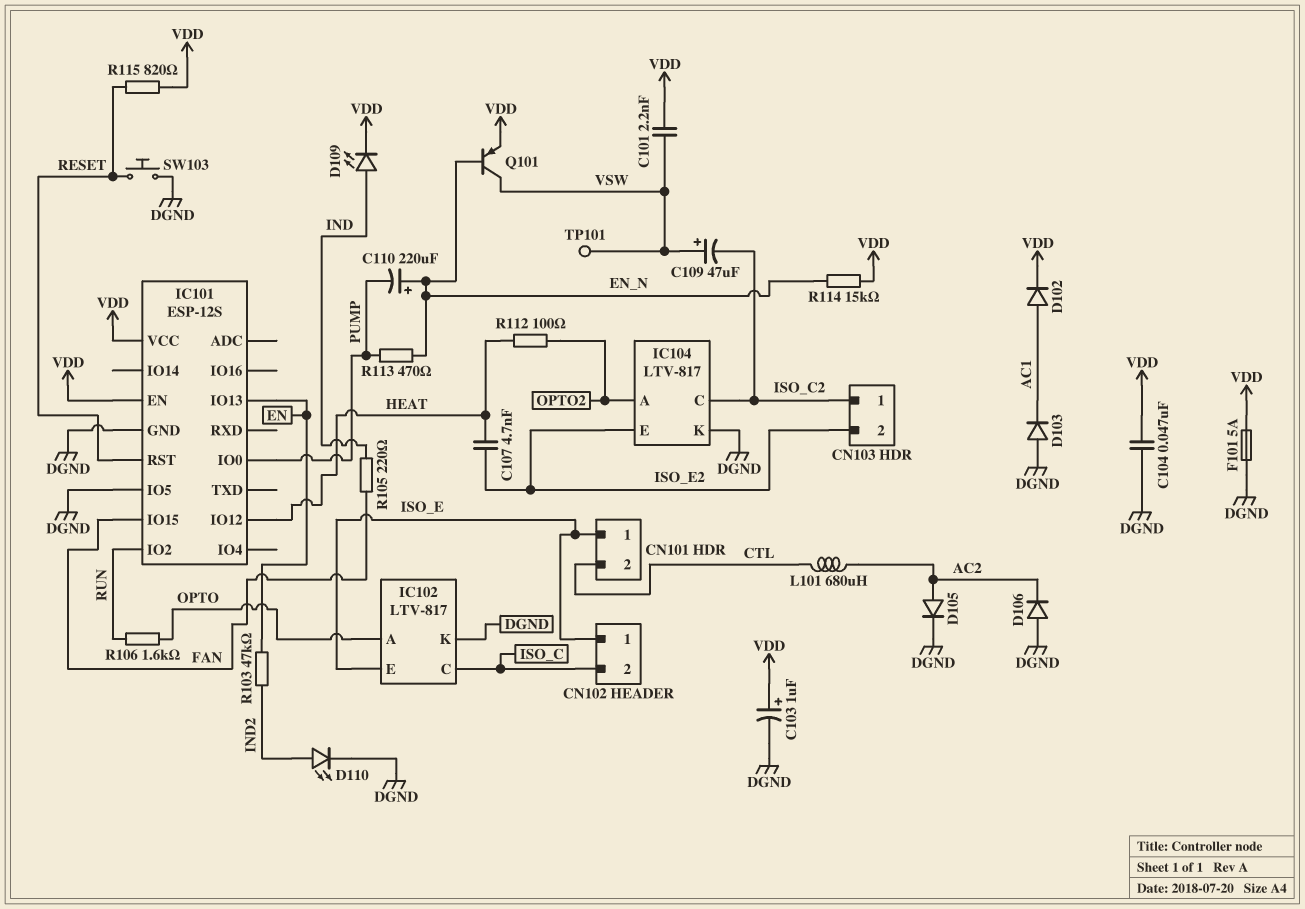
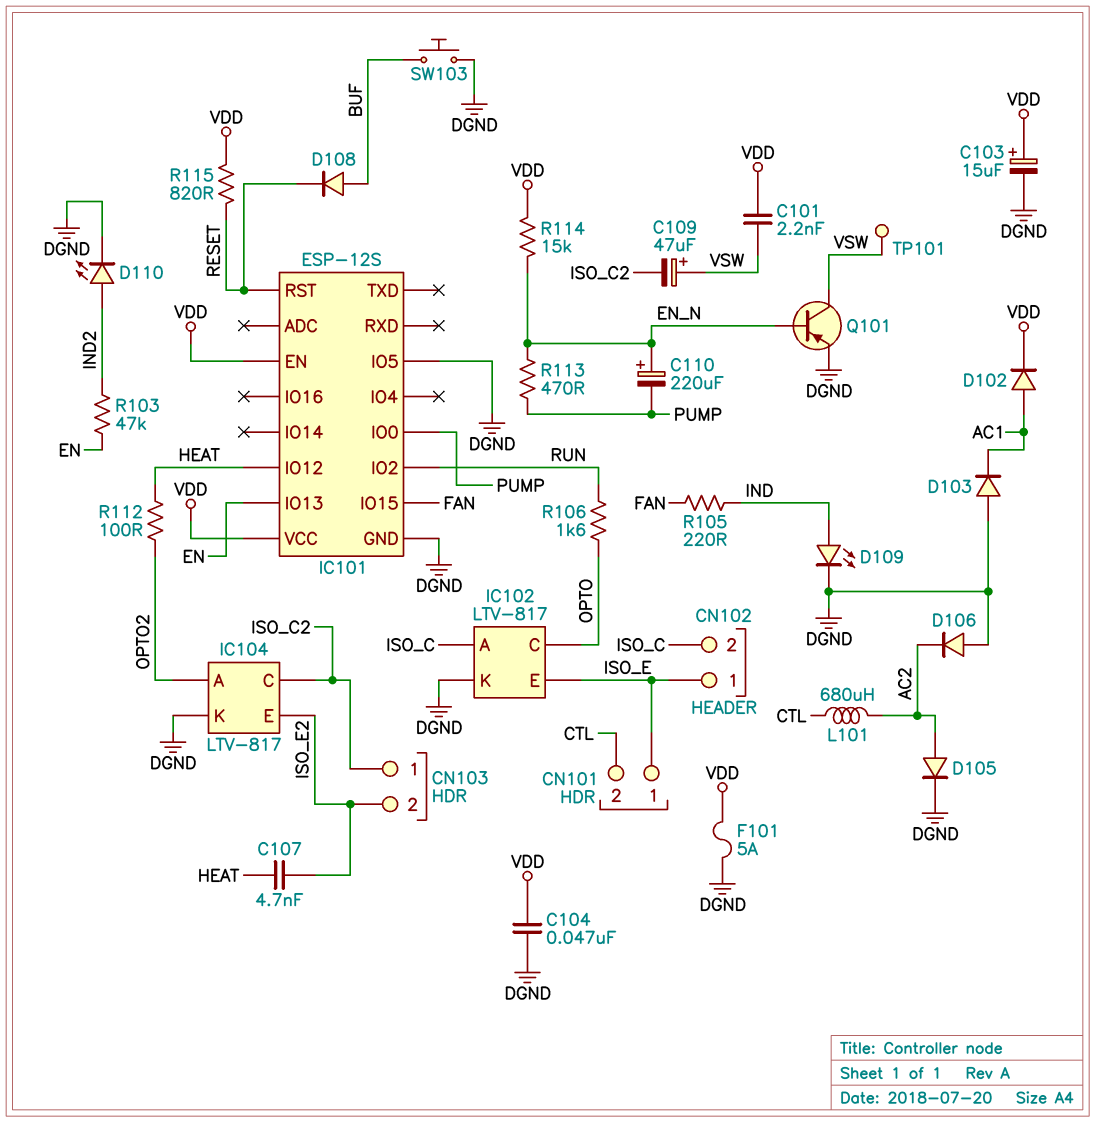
C103: 1uF (plus VDD, minus DGND) -> 15uF (plus VDD, minus DGND)
D108: none -> diode (A BUF, K RESET)
D109: LED (A IND, K VDD) -> LED (A IND, K DGND)
IC102 pin A: OPTO -> ISO_C
IC102 pin C: ISO_C -> OPTO
Q101: PNP (B EN_N, C VSW, E VDD) -> PNP (B EN_N, C VSW, E DGND)
SW103: button (DGND, RESET) -> button (BUF, DGND)

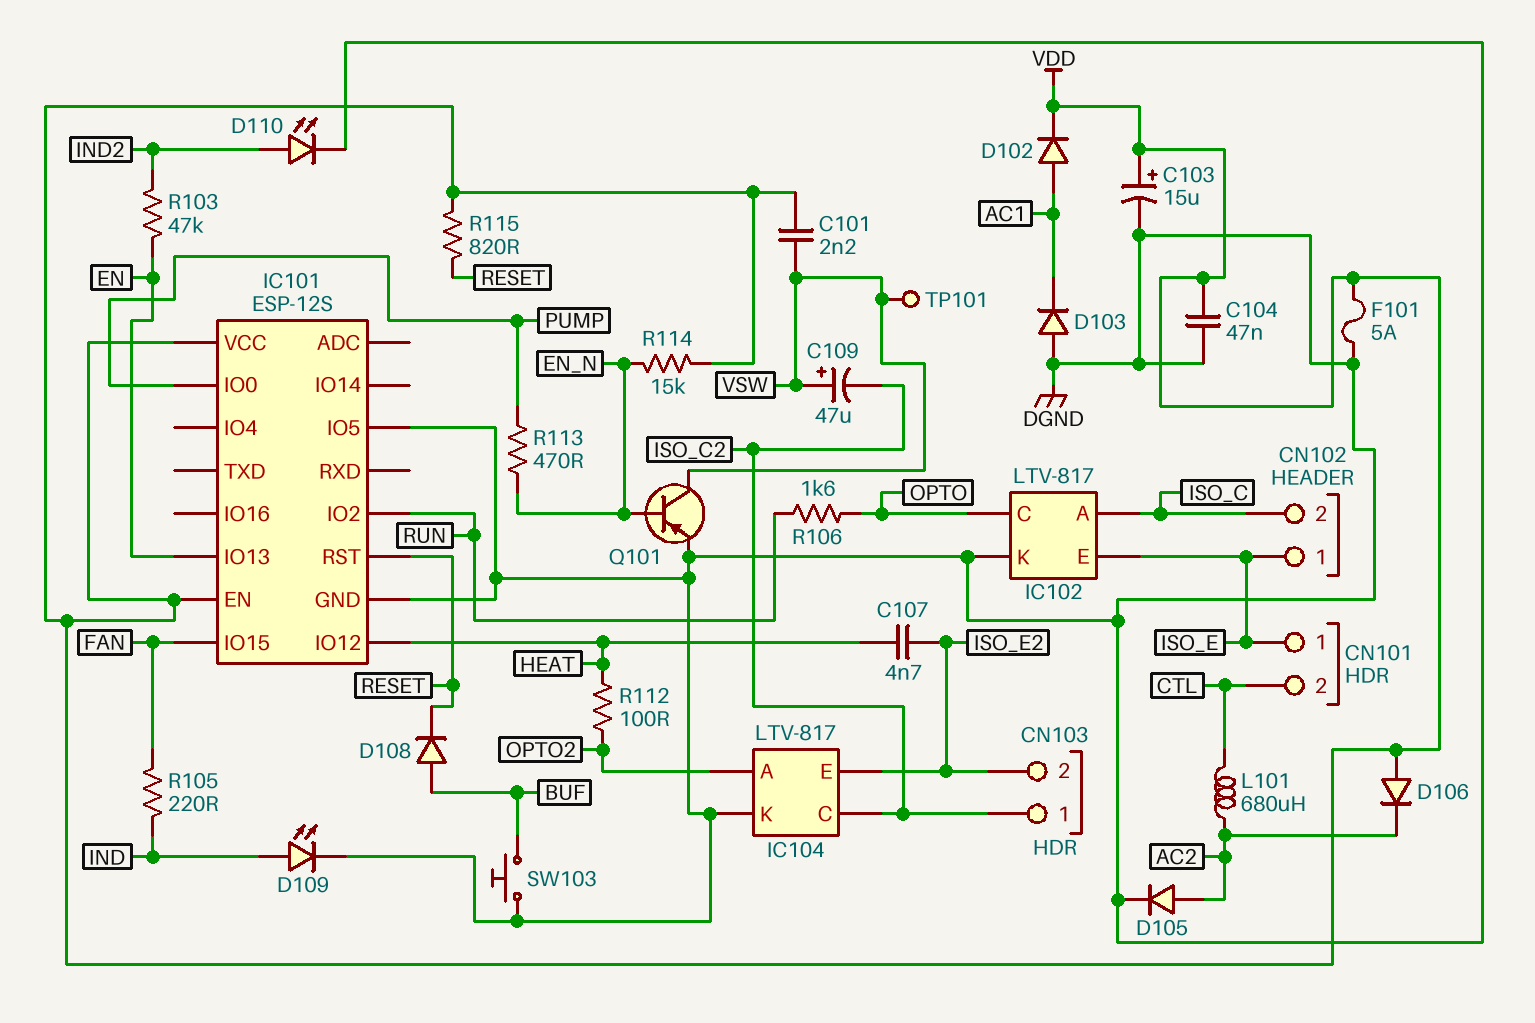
C110: 220uF (plus EN_N, minus PUMP) -> none
D106: diode (A DGND, K AC2) -> diode (A VDD, K AC2)

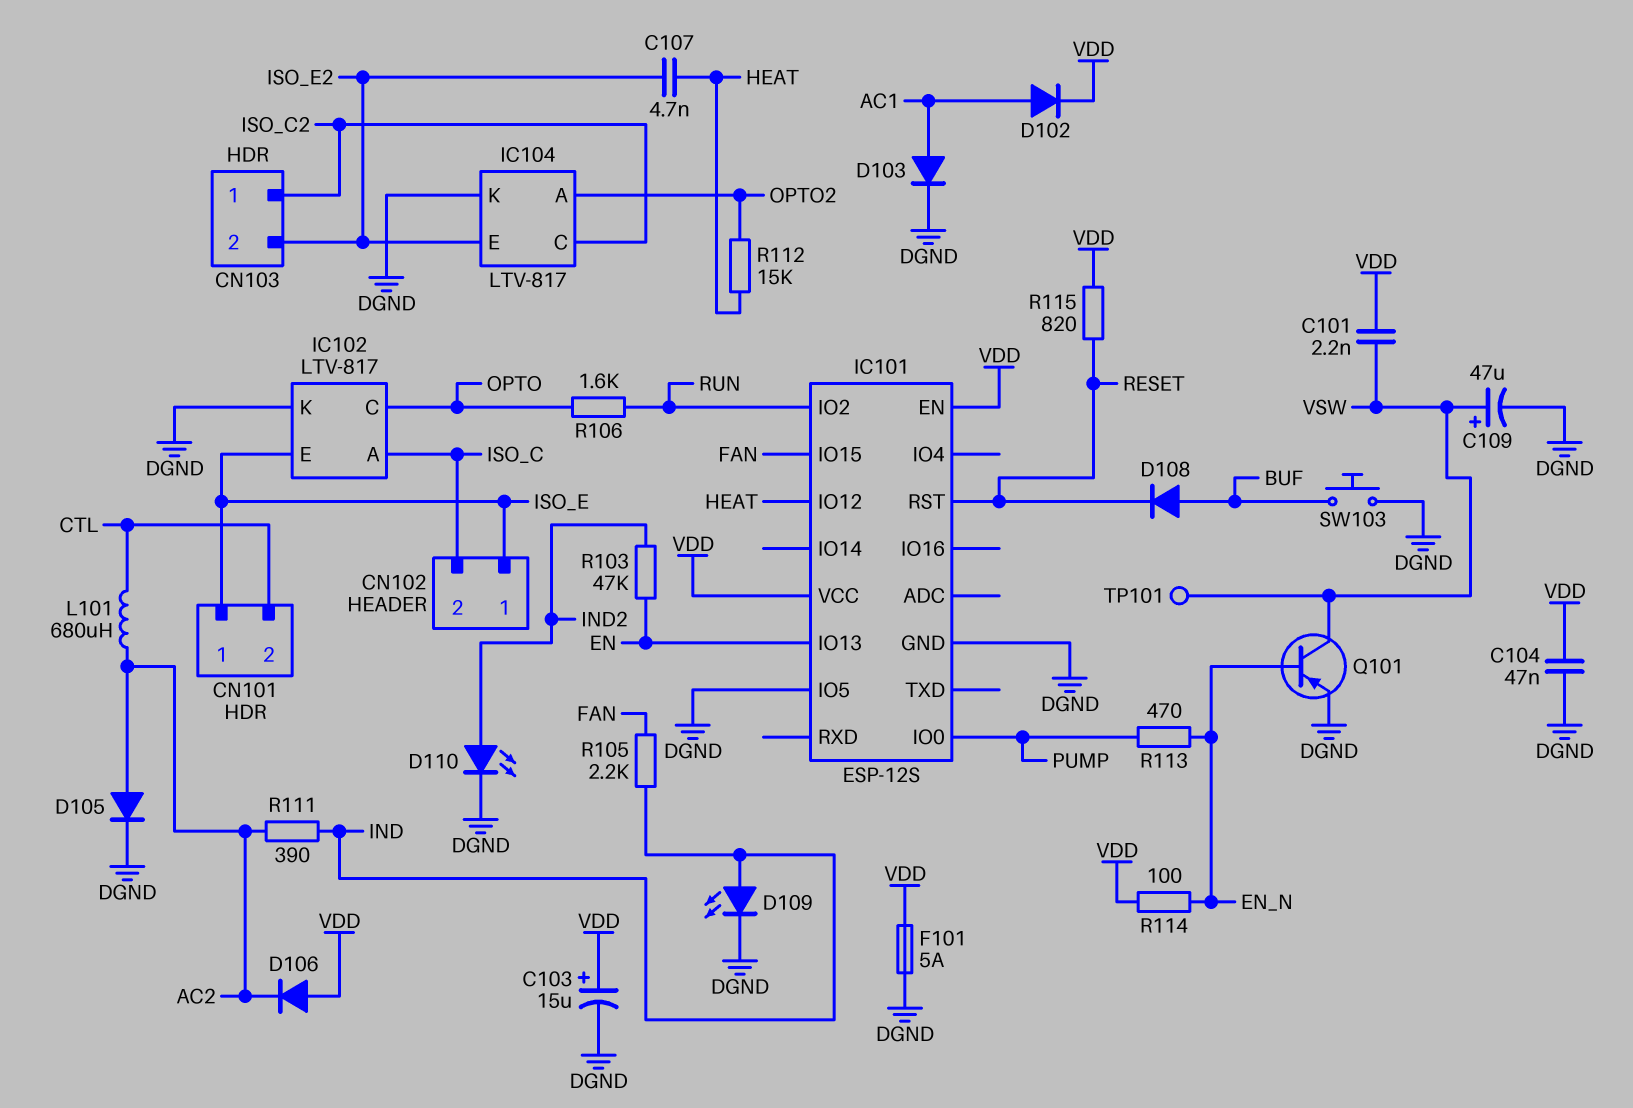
C109: 47uF (plus VSW, minus ISO_C2) -> 47uF (plus VSW, minus DGND)
D103: diode (A DGND, K AC1) -> diode (A AC1, K DGND)
R105: 220 (FAN, IND) -> 2.2k (FAN, IND)
R111: none -> 390 (AC2, IND)
R112: 100 (HEAT, OPTO2) -> 15k (HEAT, OPTO2)
R114: 15k (EN_N, VDD) -> 100 (EN_N, VDD)

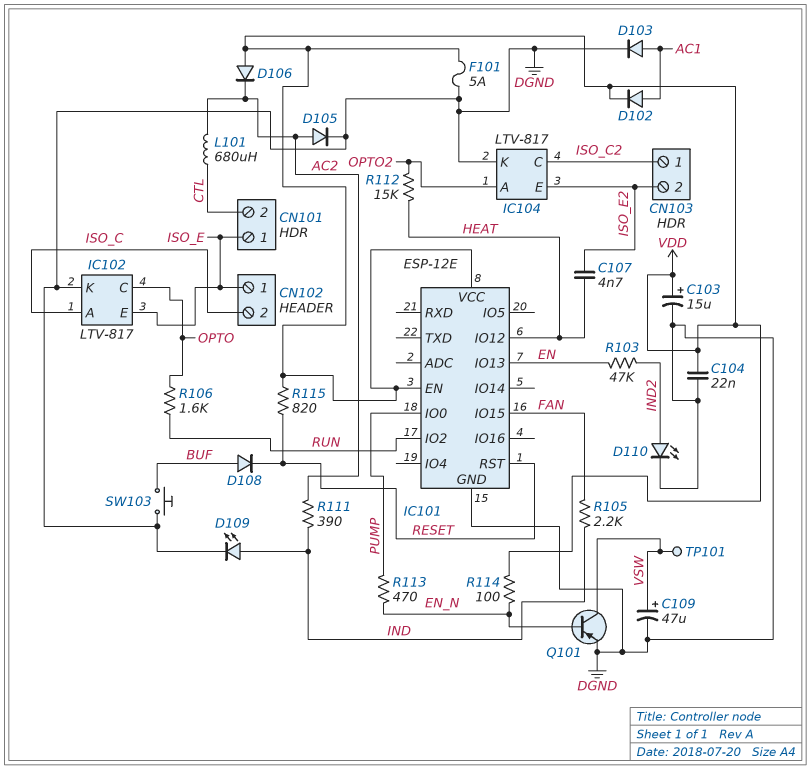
C101: 2.2nF (VDD, VSW) -> none
C104: 47nF (DGND, VDD) -> 22nF (DGND, VDD)
IC101: ESP-12S -> ESP-12E
IC101 pin IO5: DGND -> none

